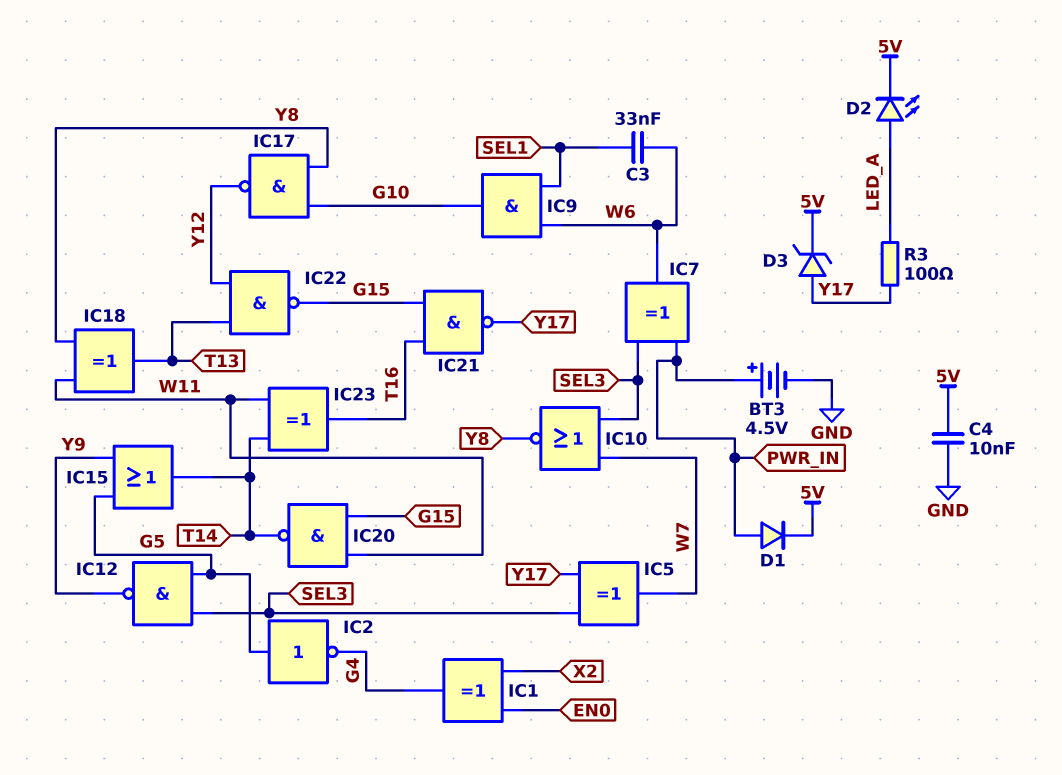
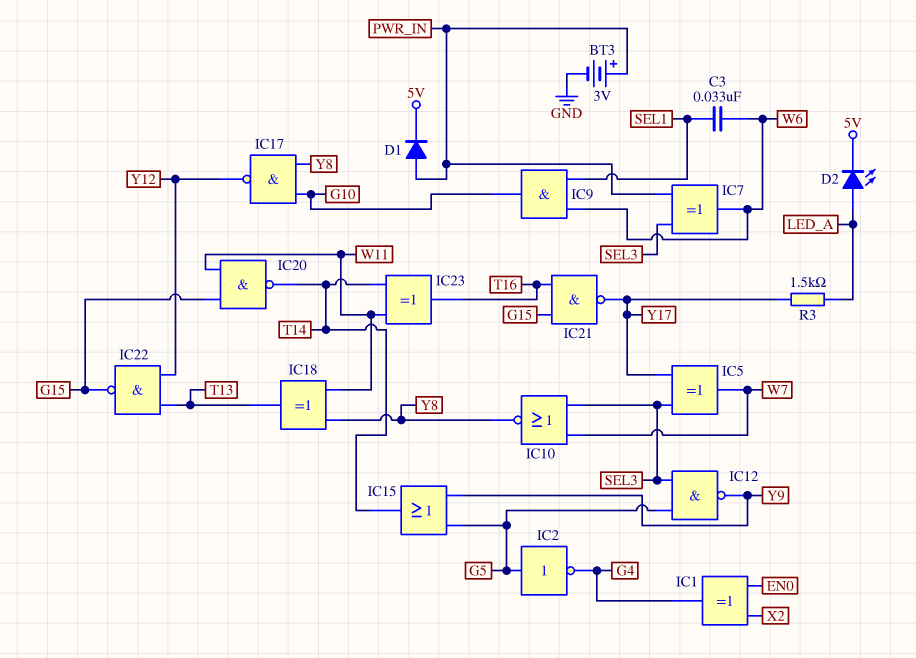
BT3: 4.5V (plus PWR_IN, minus GND) -> 3V (plus PWR_IN, minus GND)
C4: 10nF (5V, GND) -> none
D3: zener (A Y17, K 5V) -> none
R3: 100 (LED_A, Y17) -> 1.5k (LED_A, Y17)

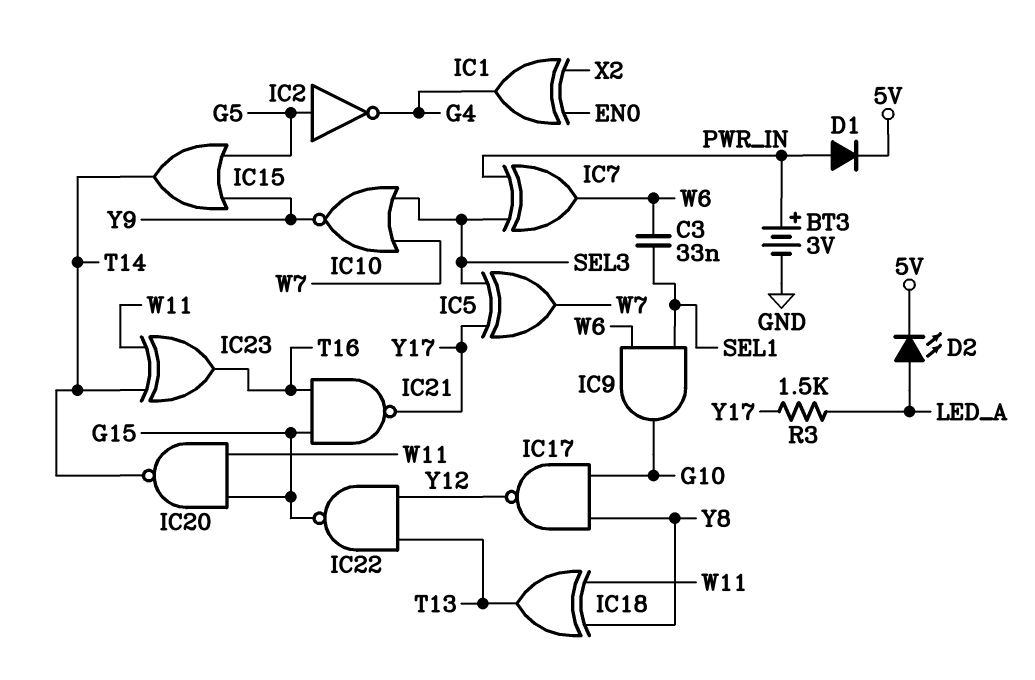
IC10: NOR (in SEL3, in W7, out Y8) -> NOR (in SEL3, in W7, out Y9)
IC12: NAND (in G5, in SEL3, out Y9) -> none

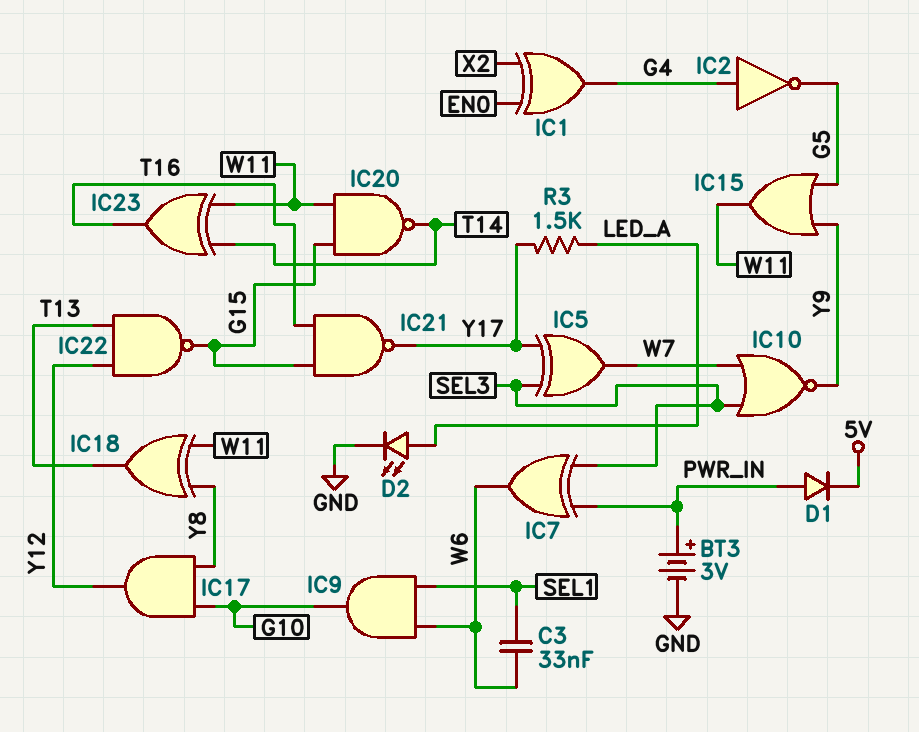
D2: LED (A LED_A, K 5V) -> LED (A LED_A, K GND)
IC2: NOT (in G5, out G4) -> NOT (in G4, out G5)
IC15: OR (in G5, in Y9, out T14) -> OR (in G5, in Y9, out W11)
IC17: NAND (in G10, in Y8, out Y12) -> AND (in G10, in Y8, out Y12)

